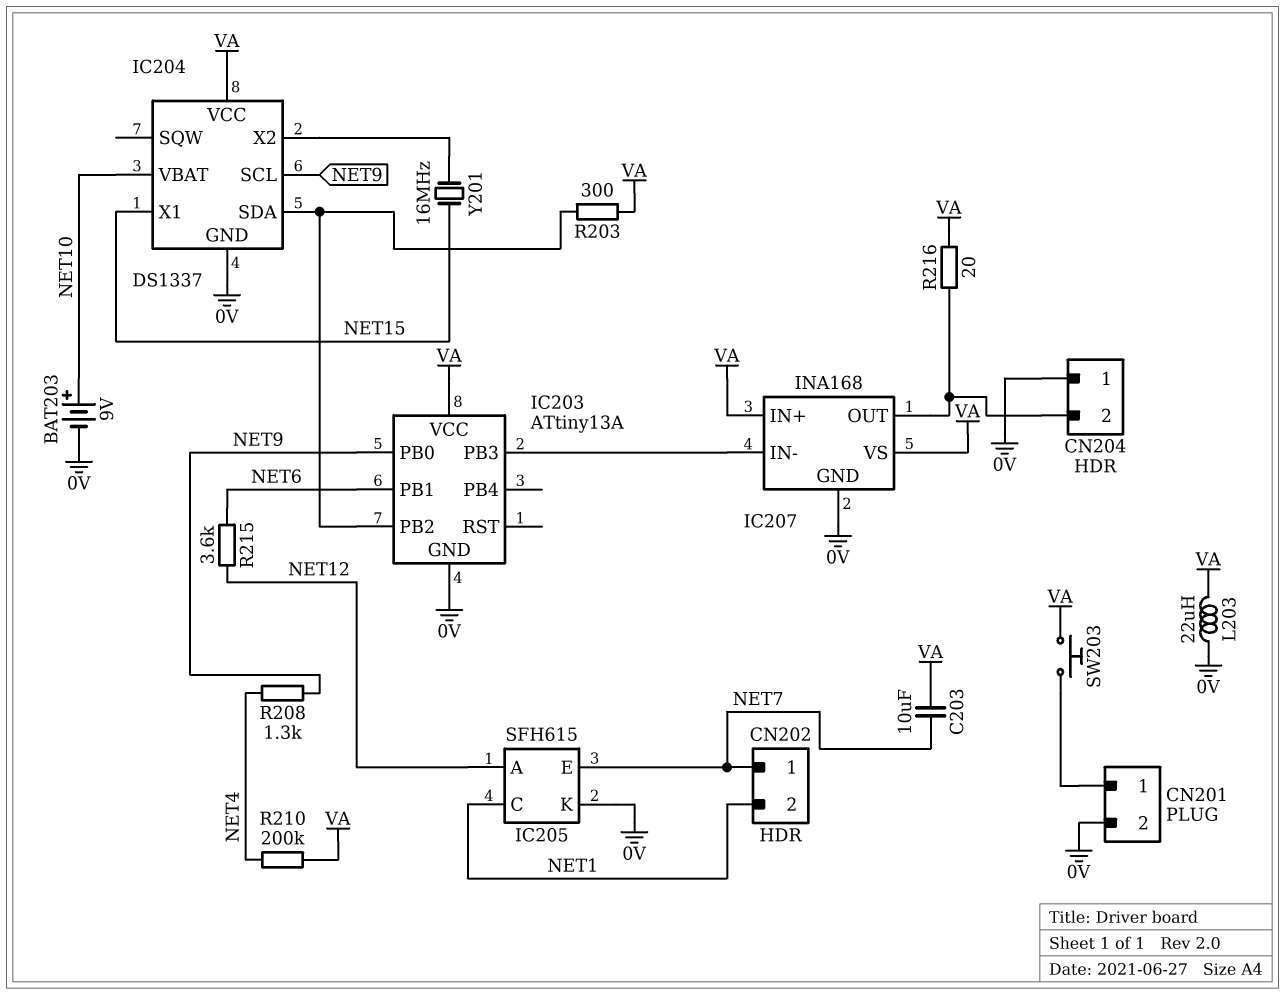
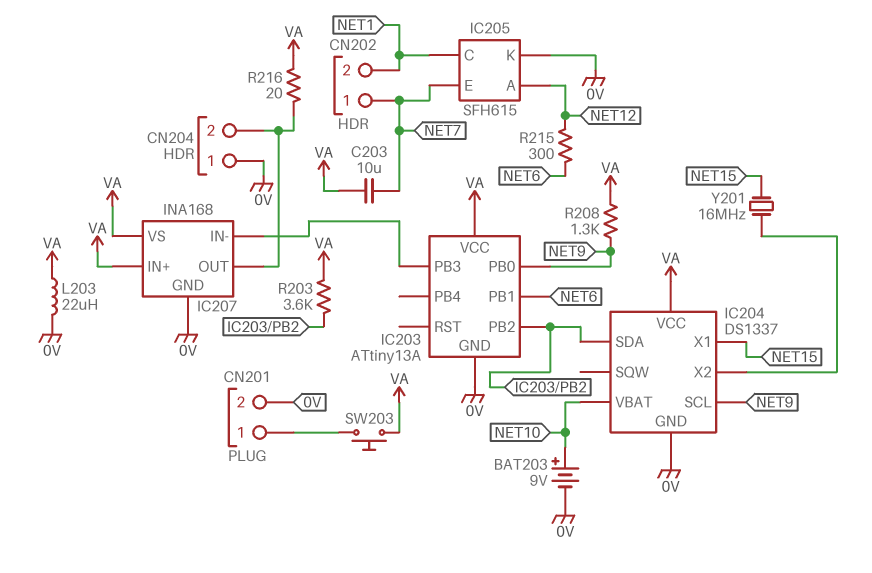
R203: 300 (IC203/PB2, VA) -> 3.6k (IC203/PB2, VA)
R208: 1.3k (NET4, NET9) -> 1.3k (NET9, VA)
R210: 200k (NET4, VA) -> none
R215: 3.6k (NET6, NET12) -> 300 (NET6, NET12)

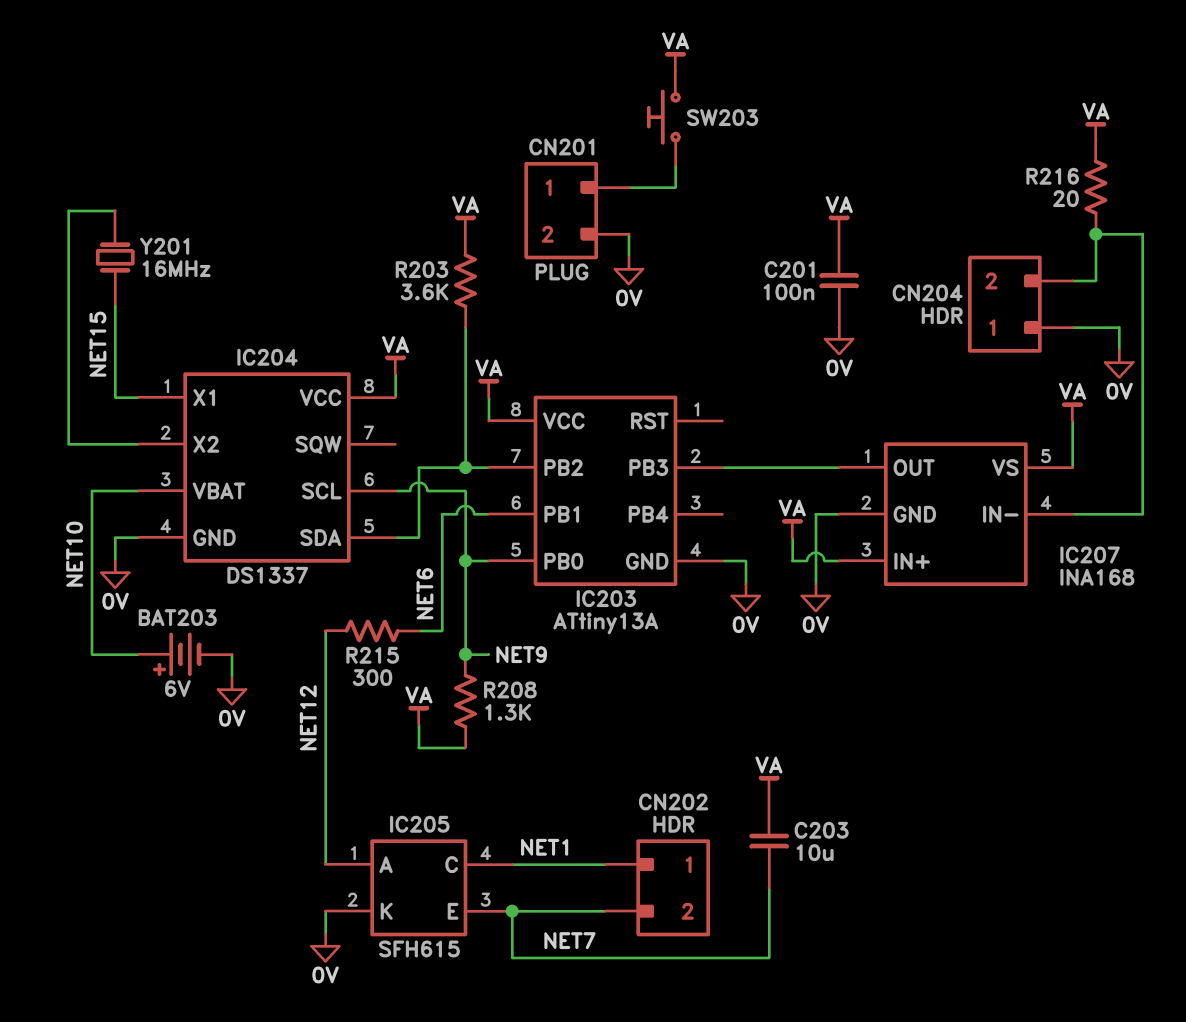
BAT203: 9V (plus NET10, minus 0V) -> 6V (plus NET10, minus 0V)
C201: none -> 100nF (0V, VA)
CN202 pin 1: NET7 -> NET1
CN202 pin 2: NET1 -> NET7
IC207 pin IN-: IC203/PB3 -> CN204/2
IC207 pin OUT: CN204/2 -> IC203/PB3
L203: 22uH (0V, VA) -> none

